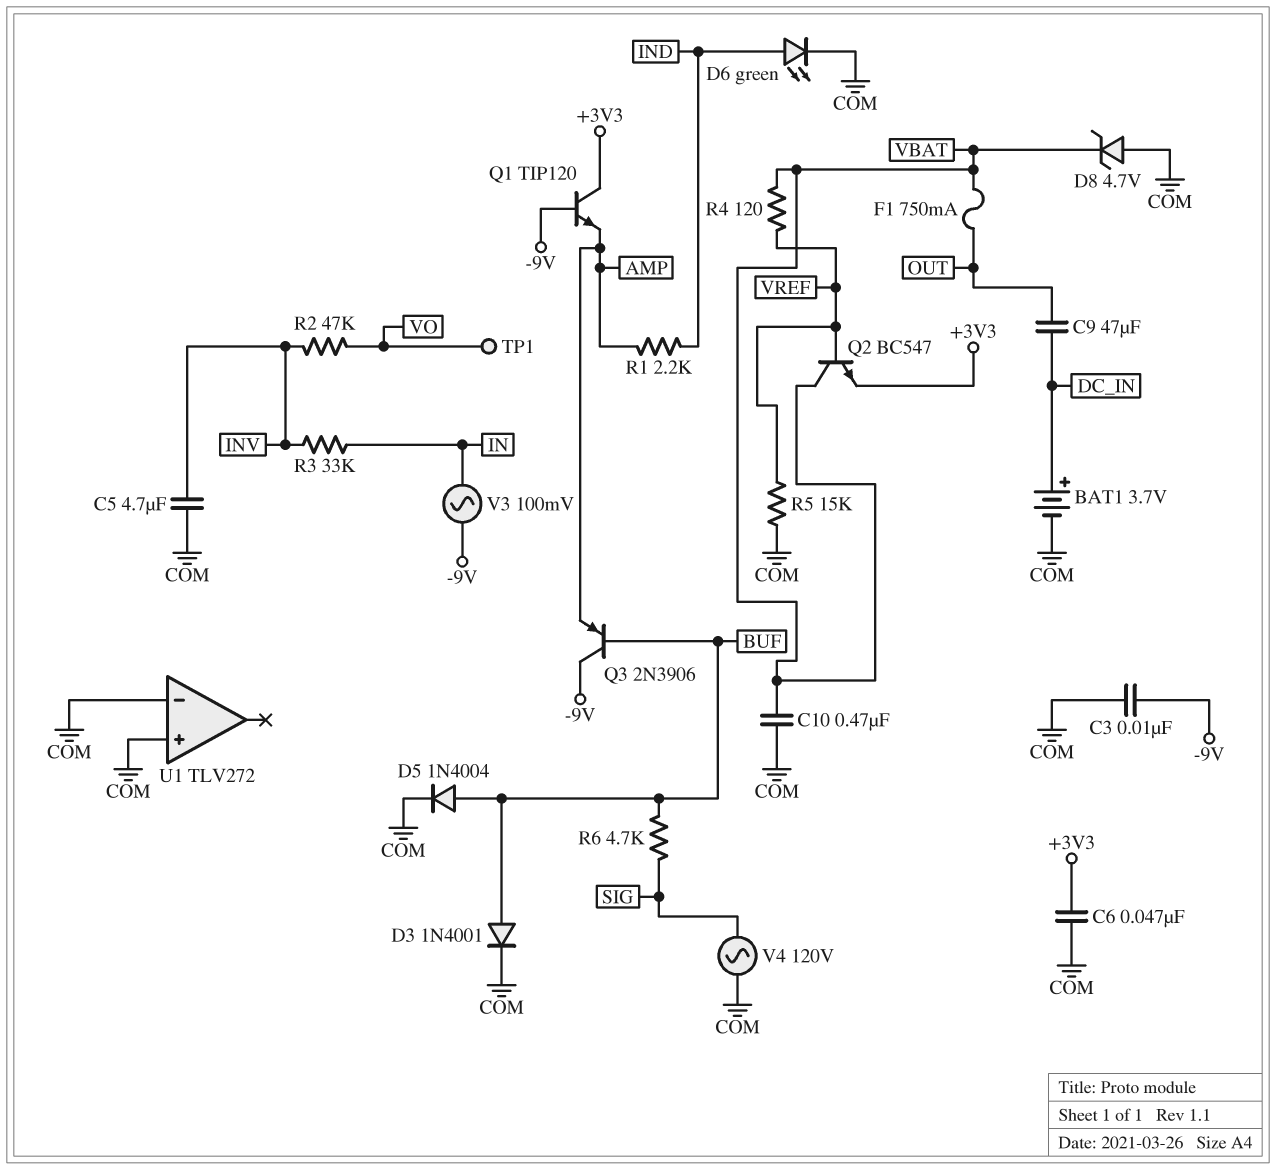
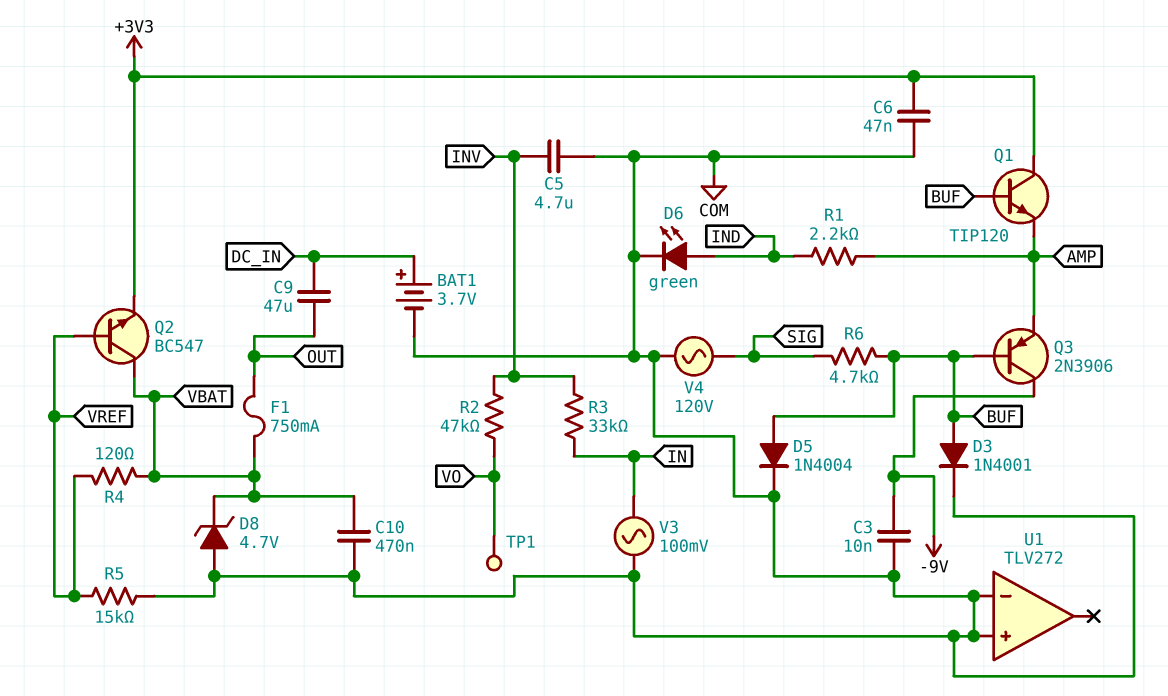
Q1: NPN TIP120 (B -9V, C +3V3, E AMP) -> NPN TIP120 (B BUF, C +3V3, E AMP)
V3: AC 100mV (-9V, IN) -> AC 100mV (COM, IN)

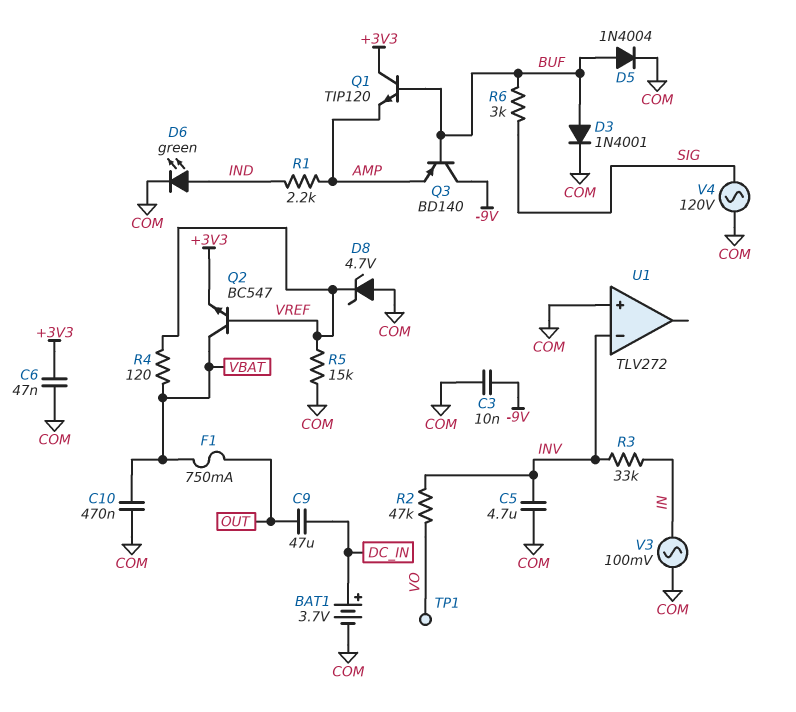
D8: zener 4.7V (A COM, K VBAT) -> zener 4.7V (A COM, K VREF)
Q3: PNP 2N3906 (B BUF, C -9V, E AMP) -> PNP BD140 (B BUF, C -9V, E AMP)
R6: 4.7k (BUF, SIG) -> 3k (BUF, SIG)
U1 pin in-: COM -> INV

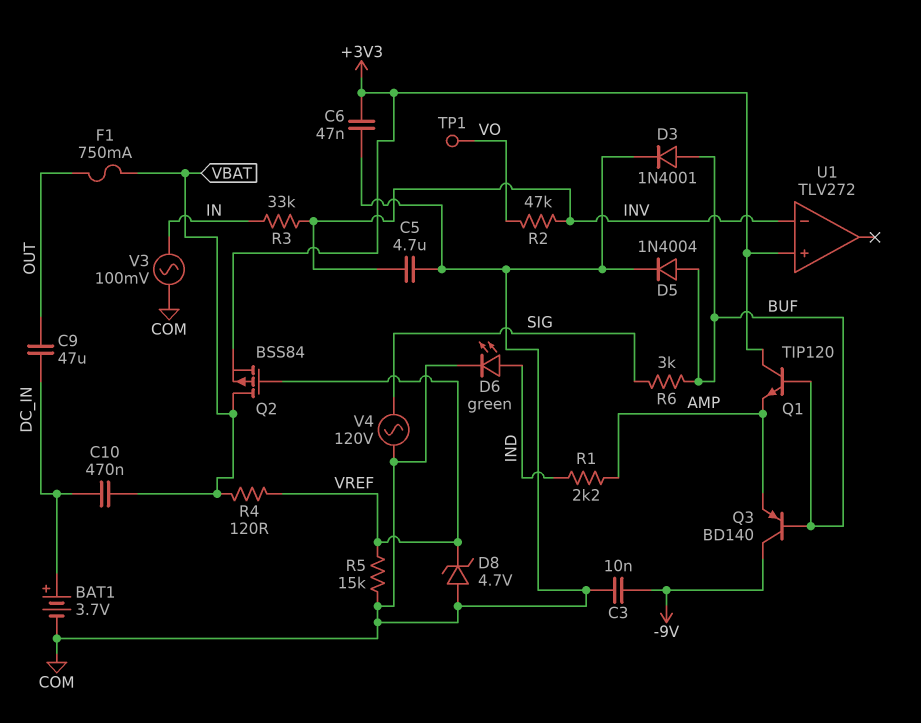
C10: 470nF (COM, VBAT) -> 470nF (DC_IN, VBAT)
Q2: NPN BC547 (B VREF, C VBAT, E +3V3) -> PMOS BSS84 (G VREF, D VBAT, S +3V3)
U1 pin in+: COM -> +3V3

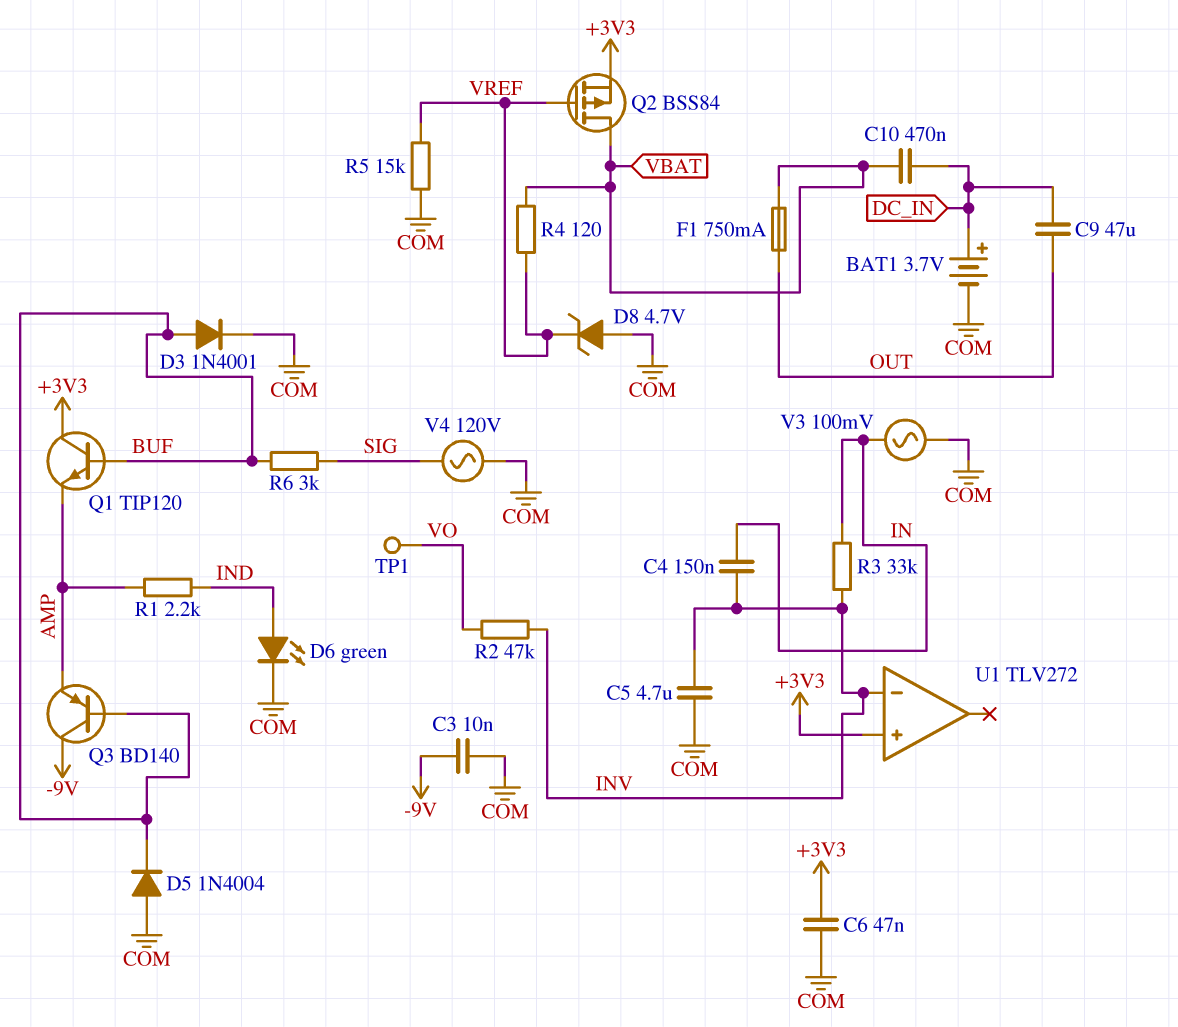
C4: none -> 150nF (IN, INV)
D5: diode 1N4004 (A BUF, K COM) -> diode 1N4004 (A COM, K BUF)

